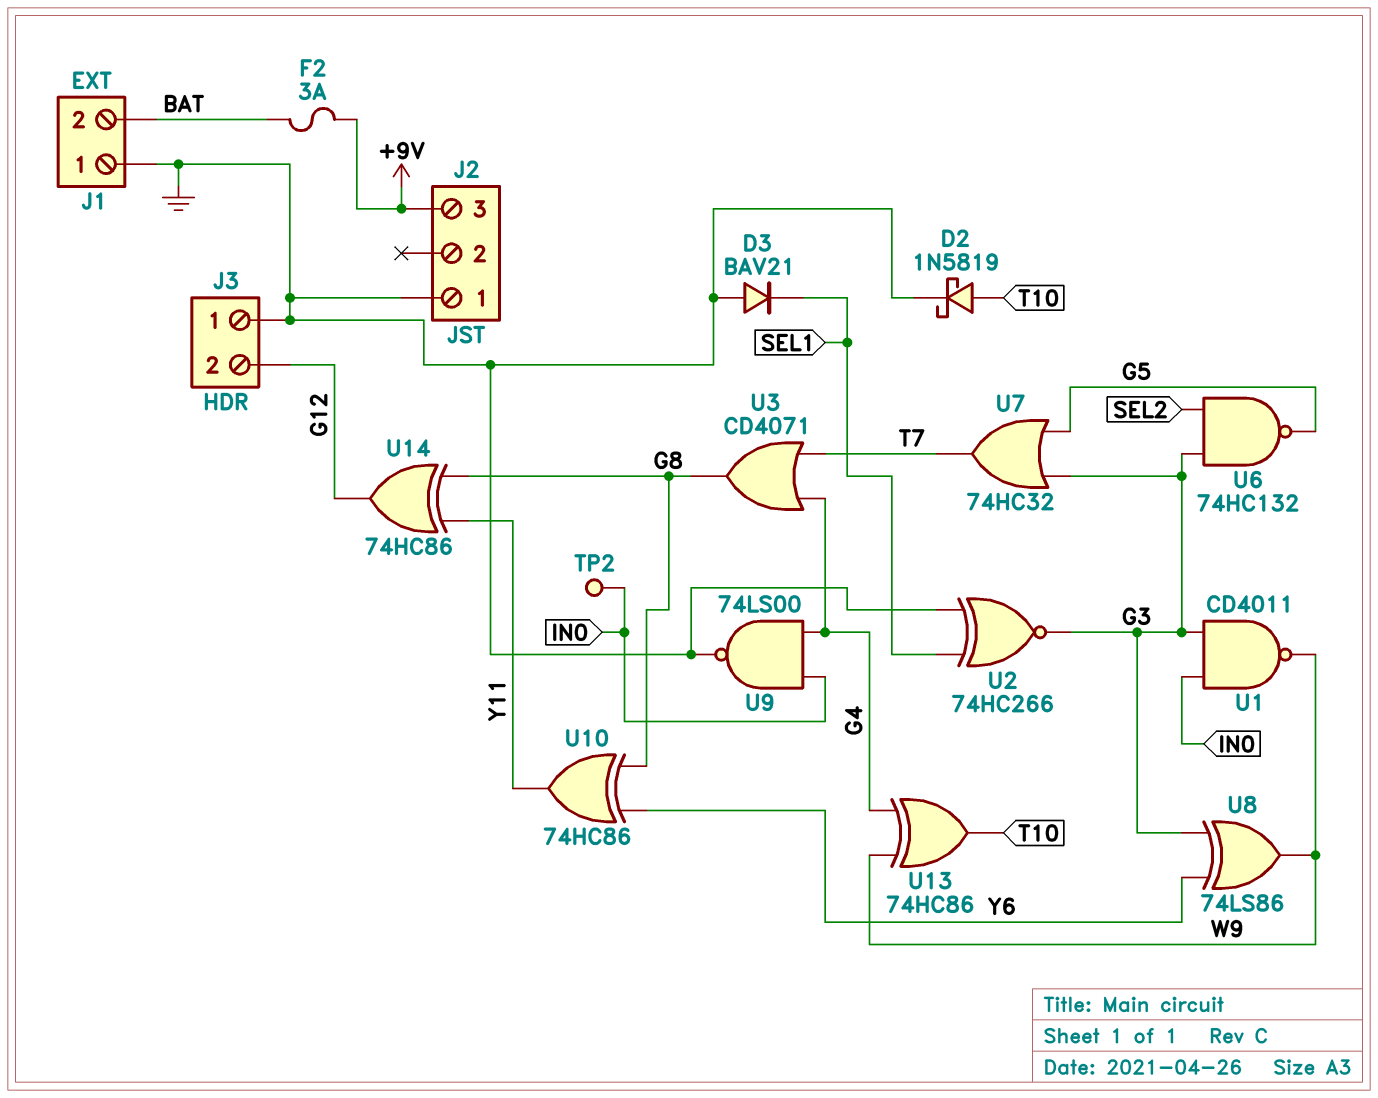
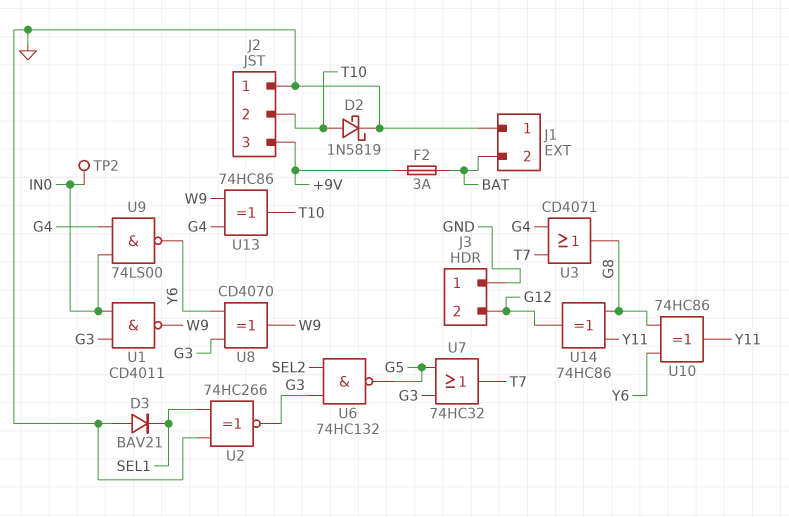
J2 pin 2: none -> T10
U8: XOR 74LS86 (in G3, in Y6, out W9) -> XOR CD4070 (in G3, in Y6, out W9)
U9: NAND 74LS00 (in G4, in IN0, out GND) -> NAND 74LS00 (in G4, in IN0, out Y6)

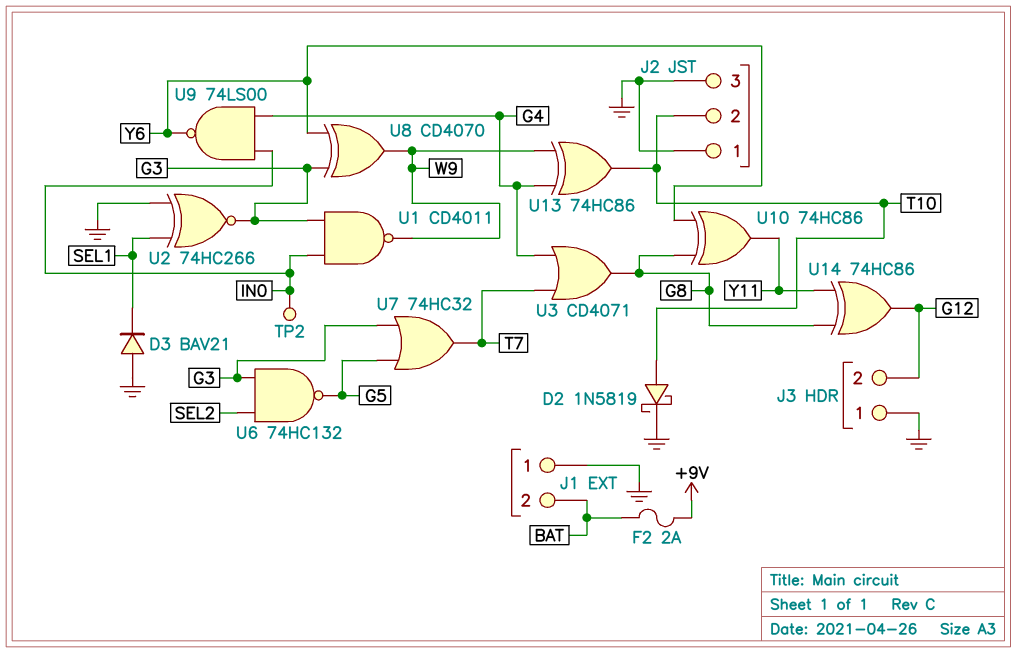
F2: 3A (+9V, BAT) -> 2A (+9V, BAT)
J2 pin 3: +9V -> GND

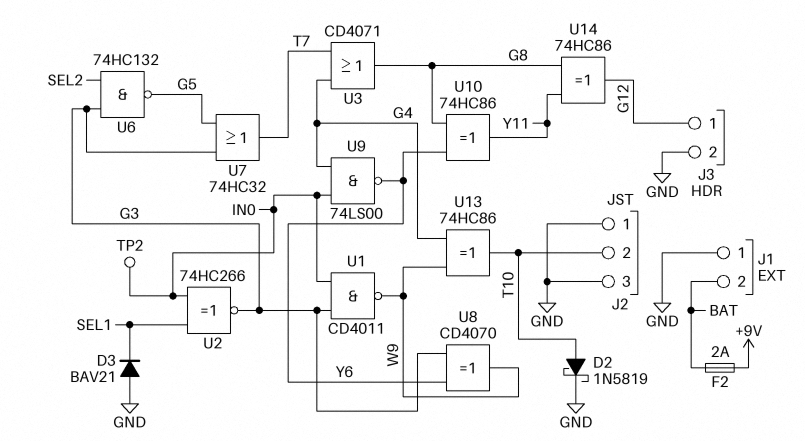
J3 pin 1: GND -> G12
J3 pin 2: G12 -> GND
U2: XNOR 74HC266 (in GND, in SEL1, out G3) -> XNOR 74HC266 (in IN0, in SEL1, out G3)

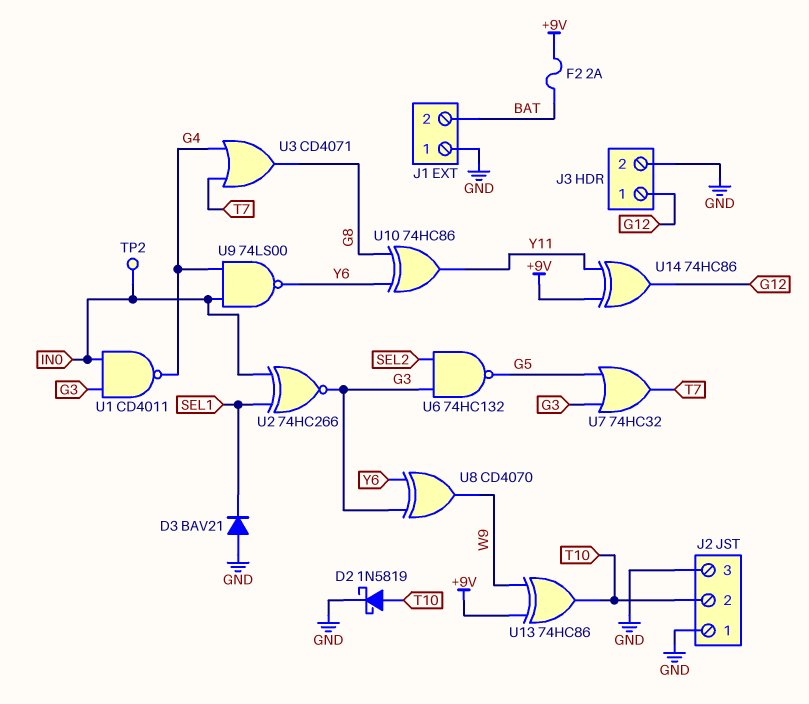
U1: NAND CD4011 (in G3, in IN0, out W9) -> NAND CD4011 (in G3, in IN0, out G4)
U13: XOR 74HC86 (in G4, in W9, out T10) -> XOR 74HC86 (in +9V, in W9, out T10)
U14: XOR 74HC86 (in G8, in Y11, out G12) -> XOR 74HC86 (in +9V, in Y11, out G12)

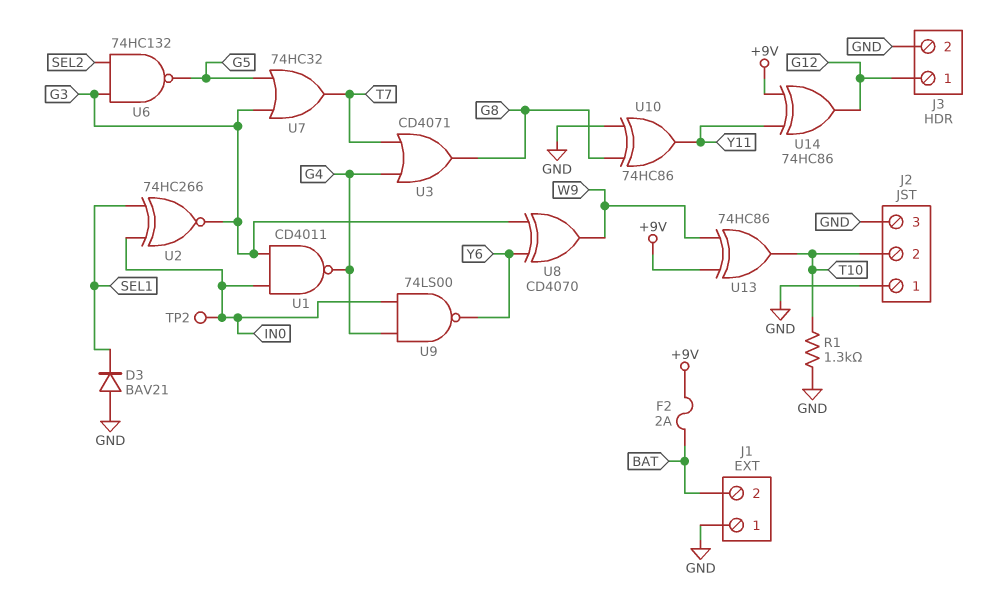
D2: schottky 1N5819 (A T10, K GND) -> none
R1: none -> 1.3k (GND, T10)
U10: XOR 74HC86 (in G8, in Y6, out Y11) -> XOR 74HC86 (in G8, in GND, out Y11)

